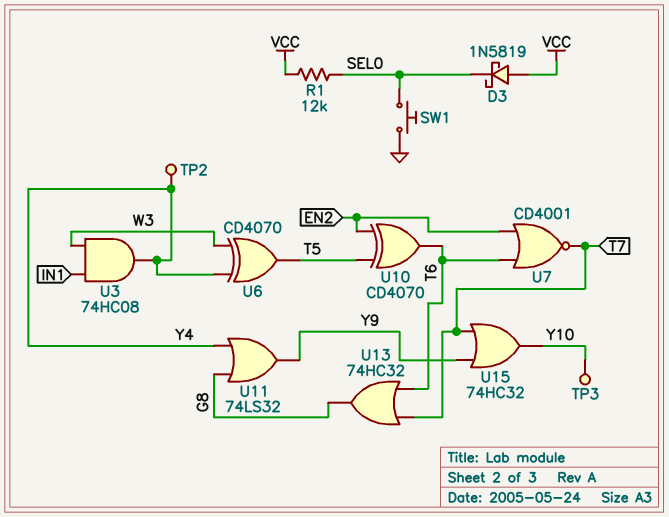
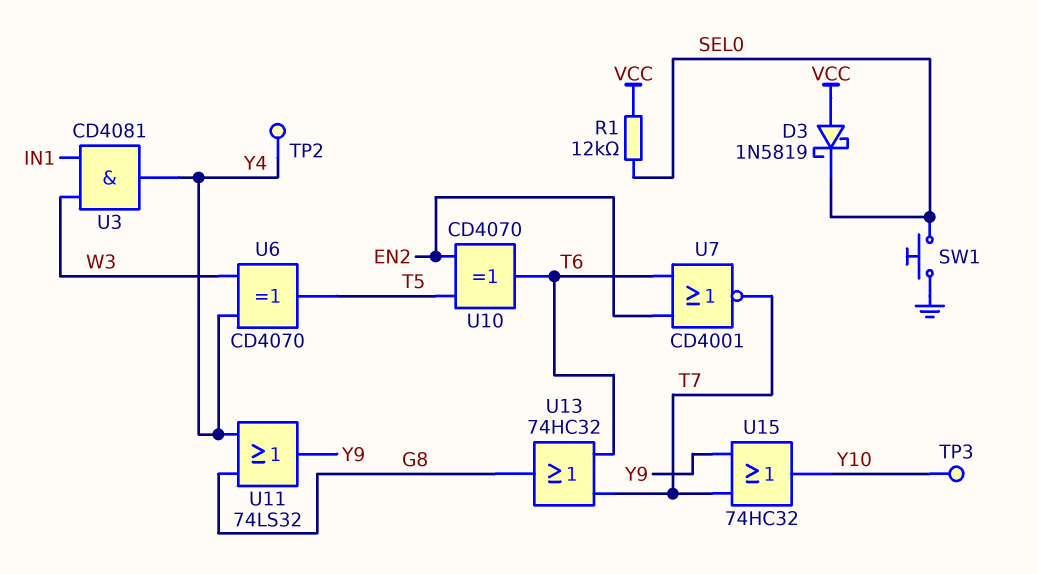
U3: AND 74HC08 (in IN1, in W3, out Y4) -> AND CD4081 (in IN1, in W3, out Y4)

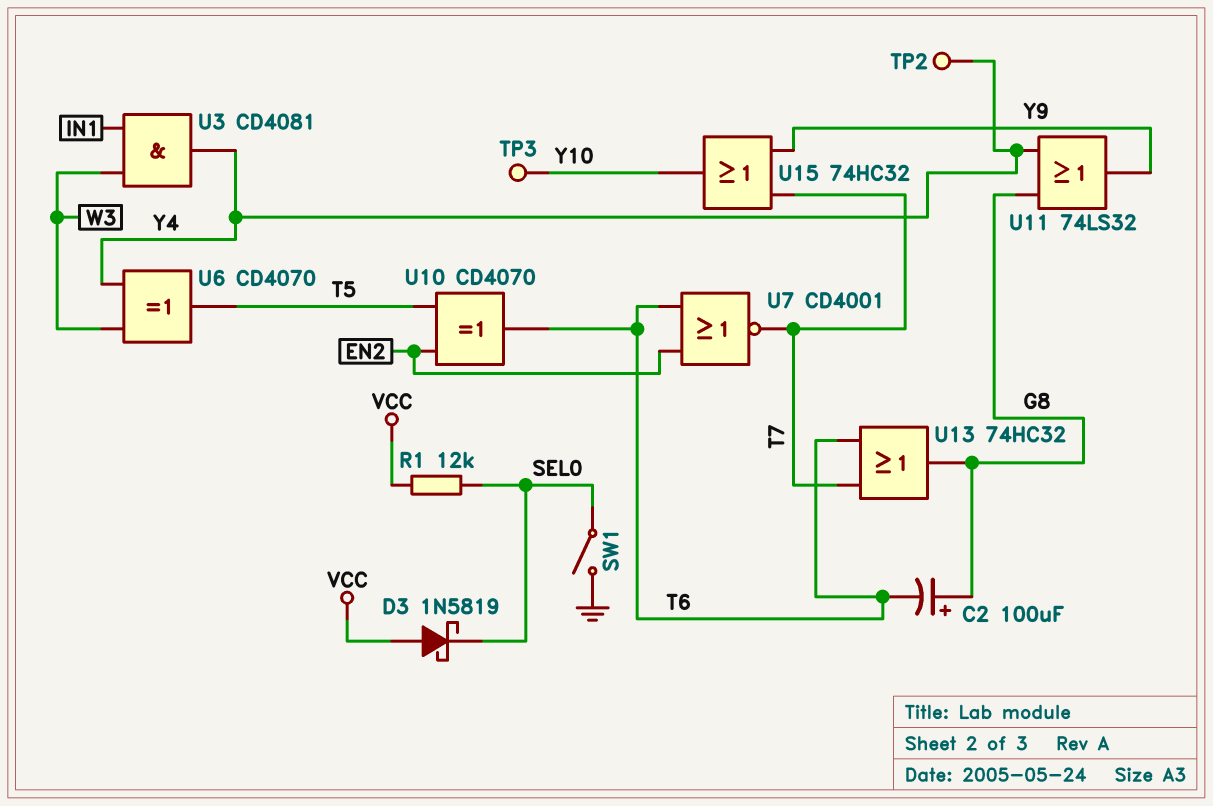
C2: none -> 100uF (plus G8, minus T6)
SW1: button (GND, SEL0) -> switch (GND, SEL0)

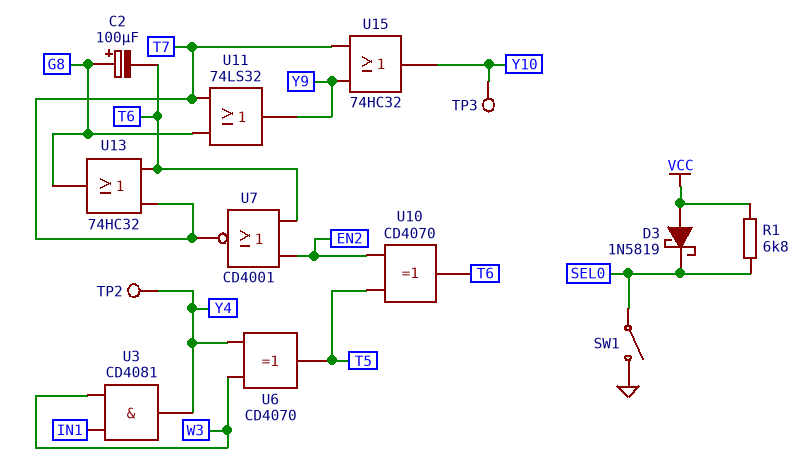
R1: 12k (SEL0, VCC) -> 6.8k (SEL0, VCC)
U11: OR 74LS32 (in G8, in Y4, out Y9) -> OR 74LS32 (in G8, in T7, out Y9)

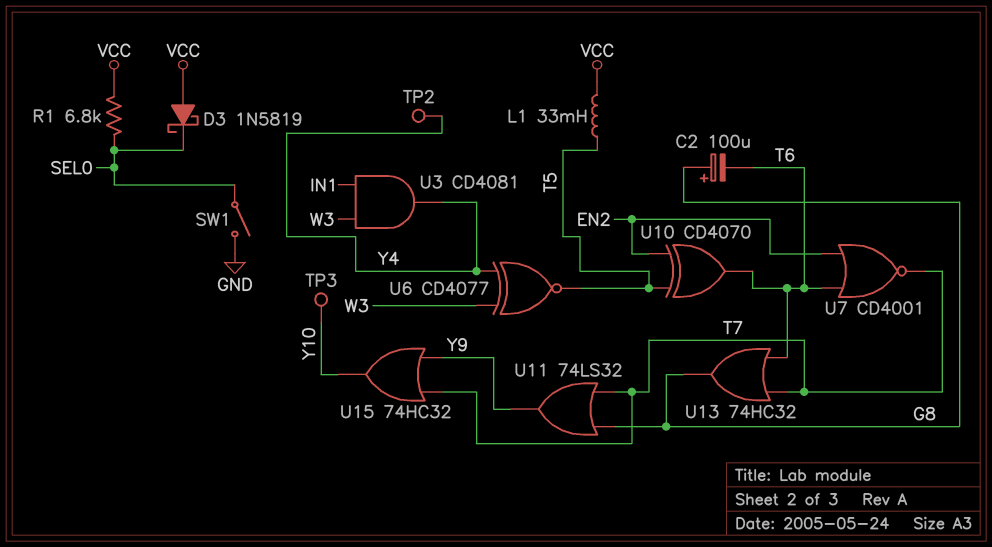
L1: none -> 33mH (T5, VCC)
U6: XOR CD4070 (in W3, in Y4, out T5) -> XNOR CD4077 (in W3, in Y4, out T5)

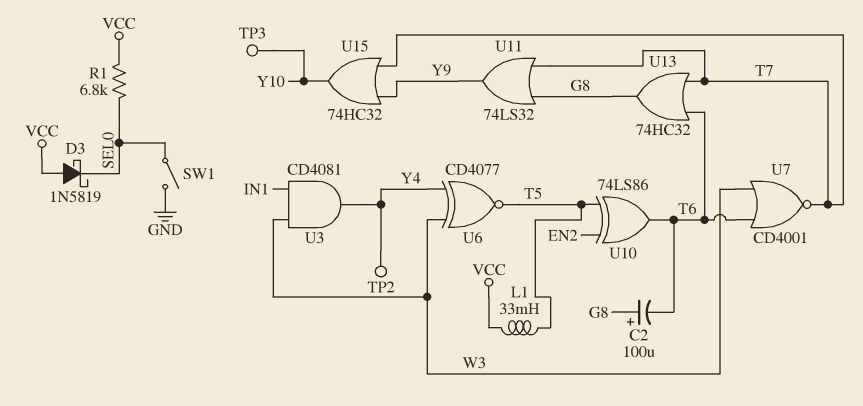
U7: NOR CD4001 (in EN2, in T6, out T7) -> NOR CD4001 (in T6, in W3, out T7)
U10: XOR CD4070 (in EN2, in T5, out T6) -> XOR 74LS86 (in EN2, in T5, out T6)

